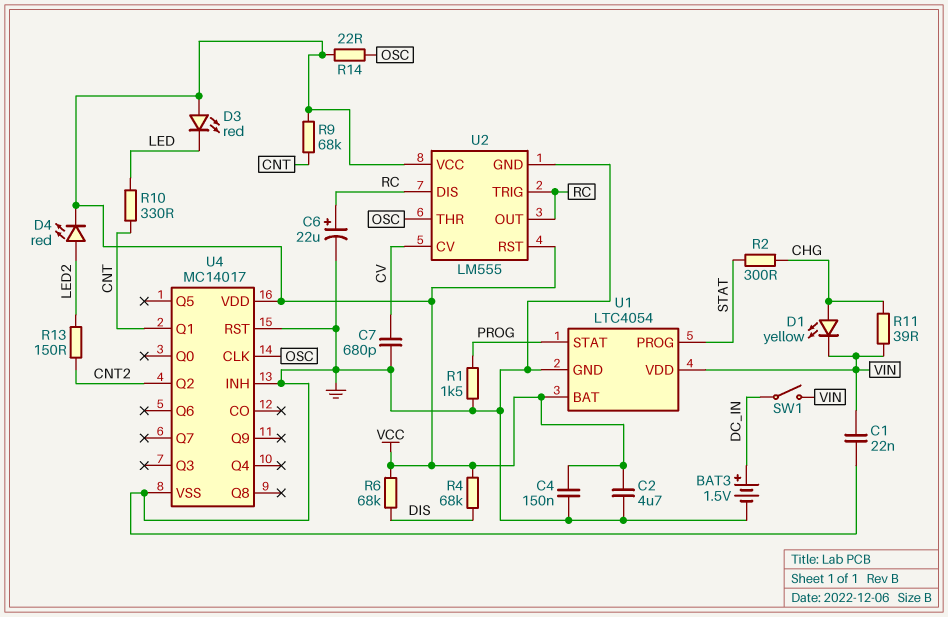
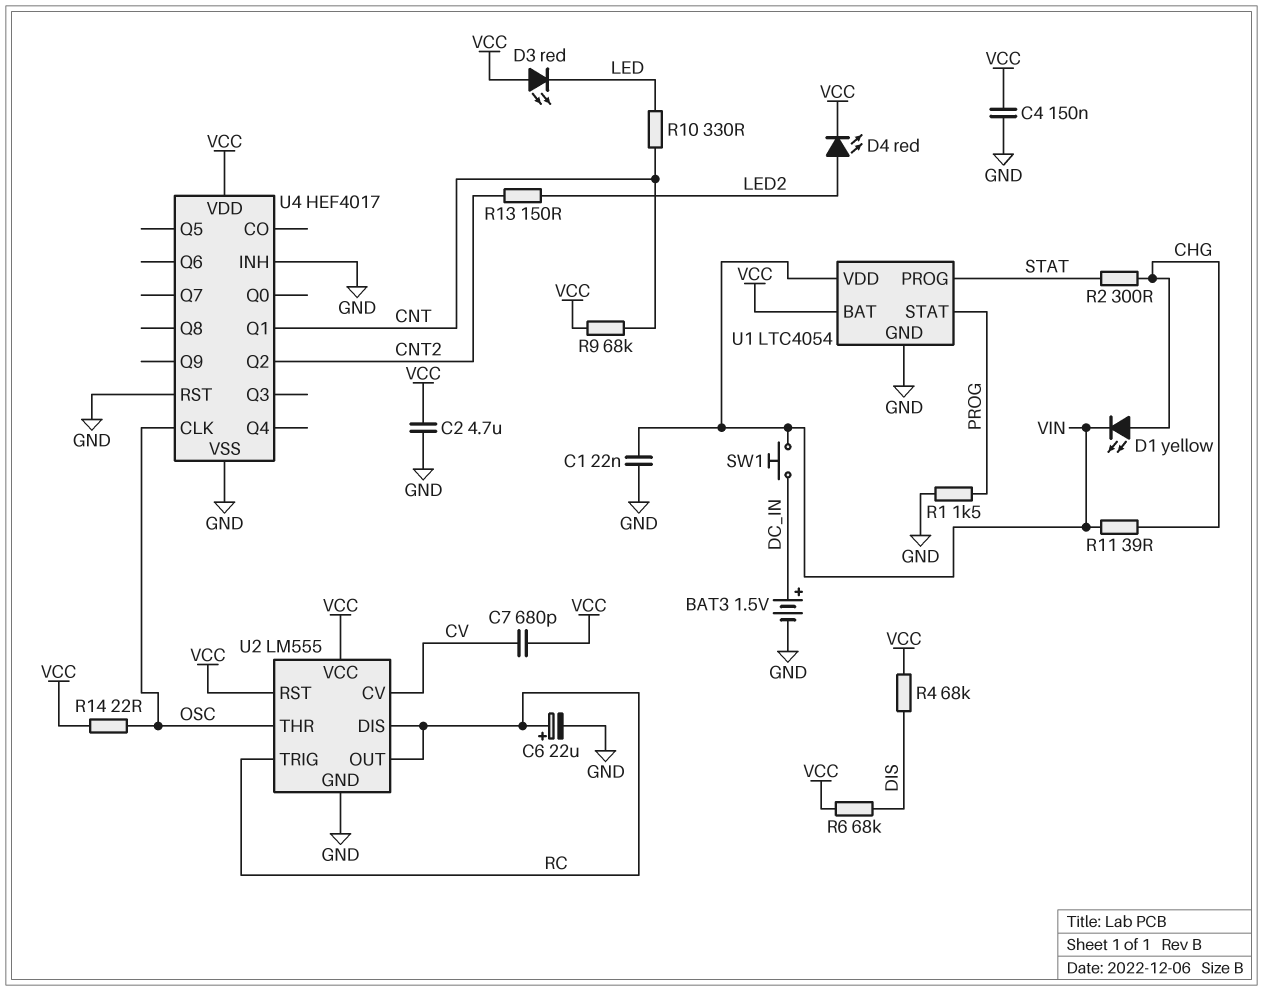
C7: 680pF (CV, GND) -> 680pF (CV, VCC)
SW1: switch (DC_IN, VIN) -> button (DC_IN, VIN)
U4: MC14017 -> HEF4017

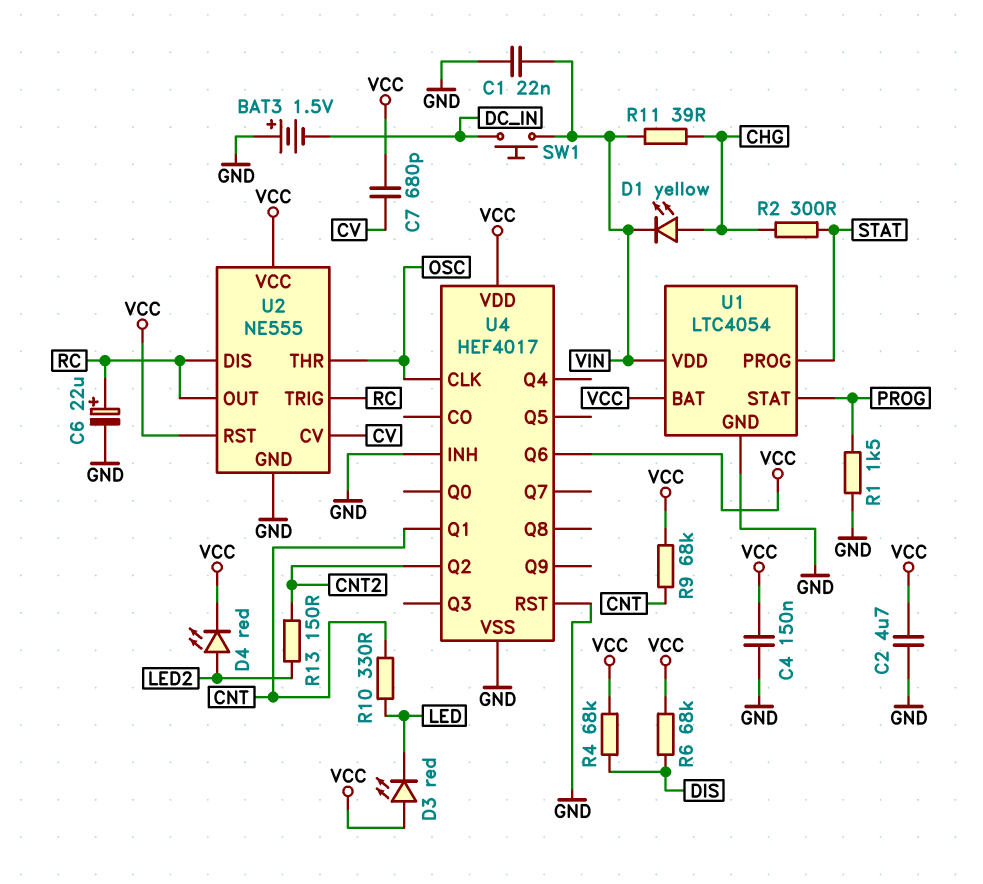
BAT3: 1.5V (plus DC_IN, minus GND) -> 1.5V (plus GND, minus DC_IN)
R14: 22 (OSC, VCC) -> none
U2: LM555 -> NE555
U4 pin Q6: none -> VCC

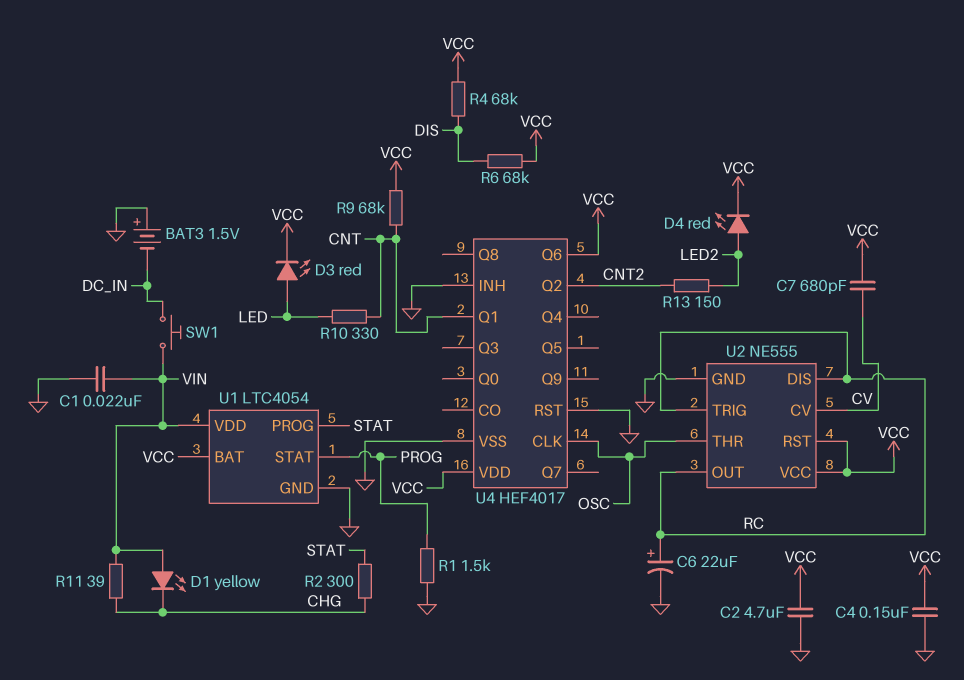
D1: LED yellow (A CHG, K VIN) -> LED yellow (A VIN, K CHG)
D3: LED red (A VCC, K LED) -> LED red (A LED, K VCC)

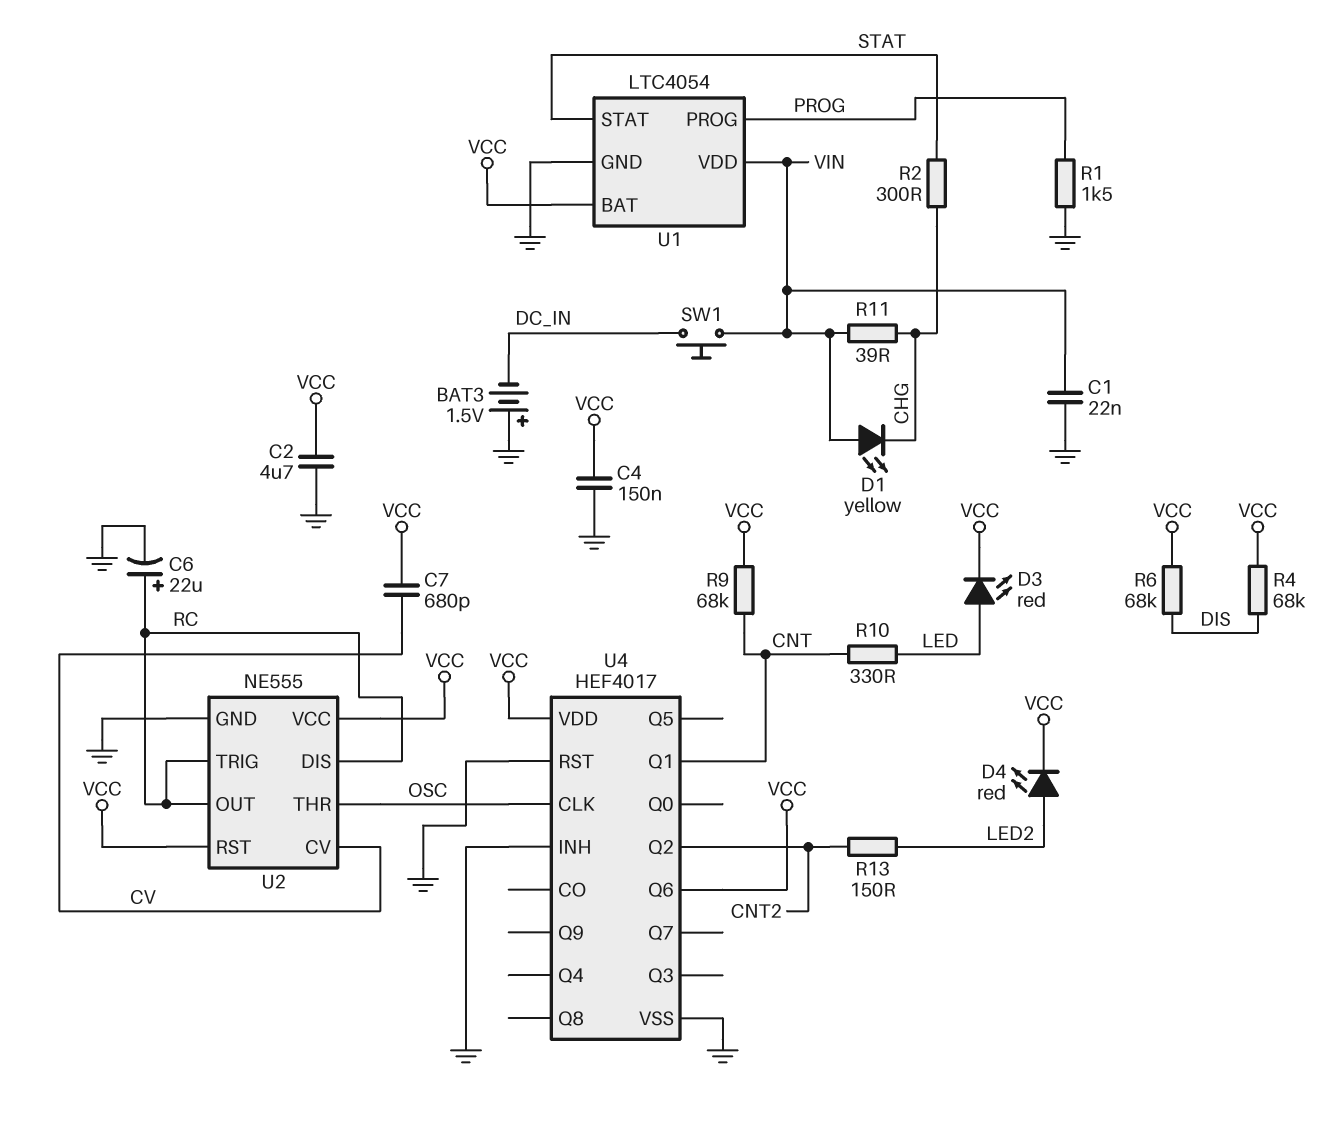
U1 pin PROG: STAT -> PROG
U1 pin STAT: PROG -> STAT

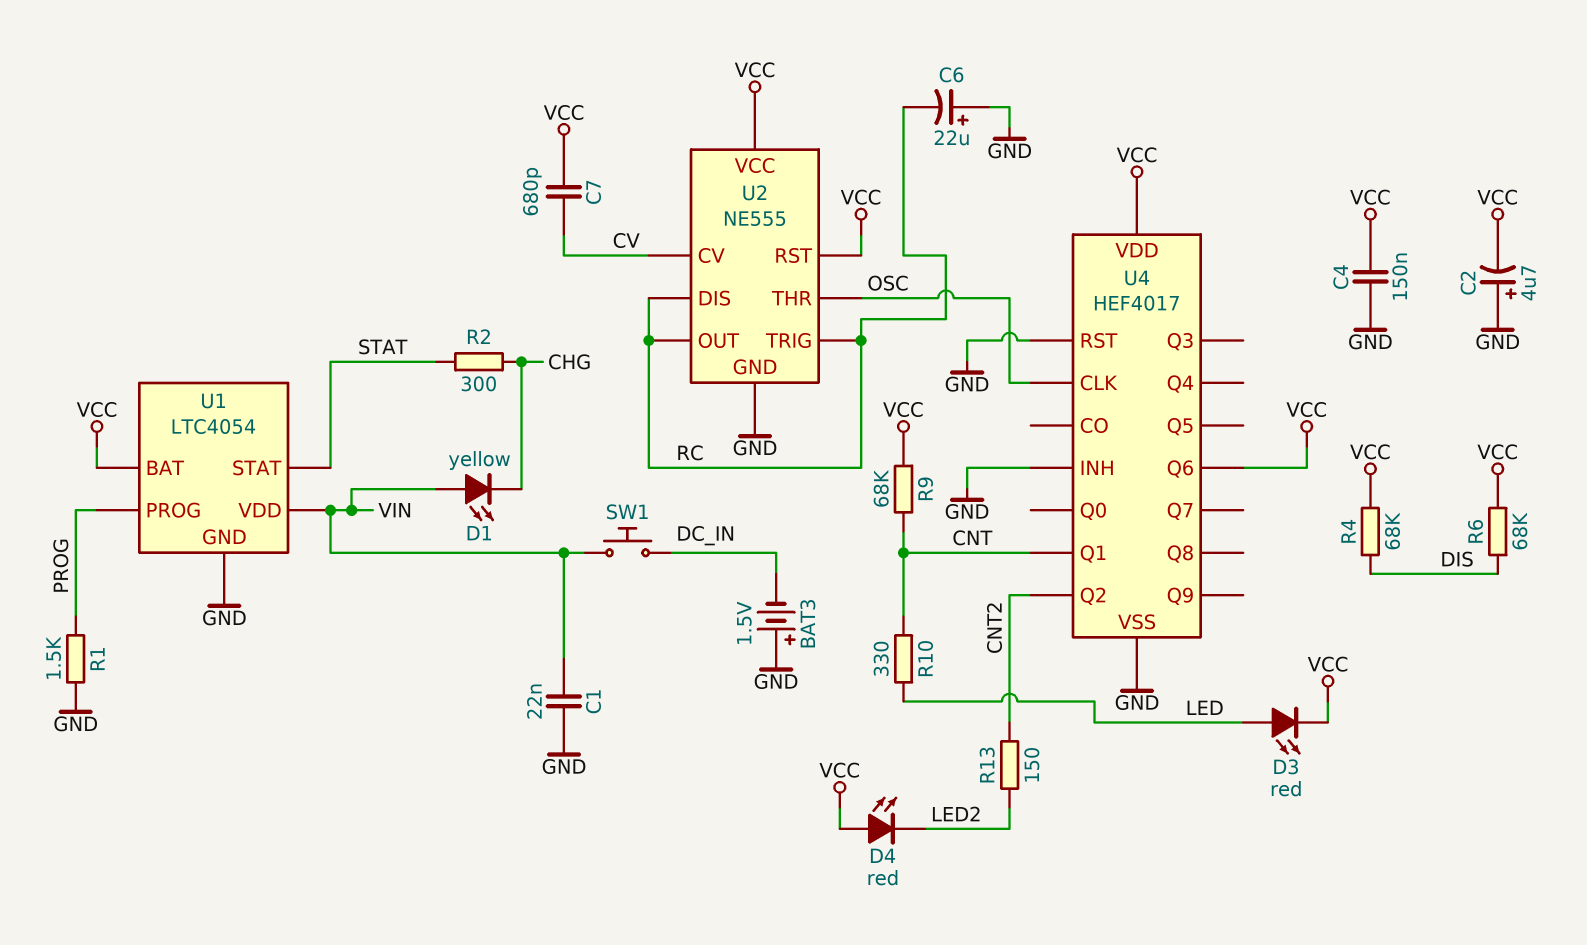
C2: 4.7uF (GND, VCC) -> 4.7uF (plus GND, minus VCC)
C6: 22uF (plus RC, minus GND) -> 22uF (plus GND, minus RC)
D4: LED red (A LED2, K VCC) -> LED red (A VCC, K LED2)
R11: 39 (CHG, VIN) -> none

